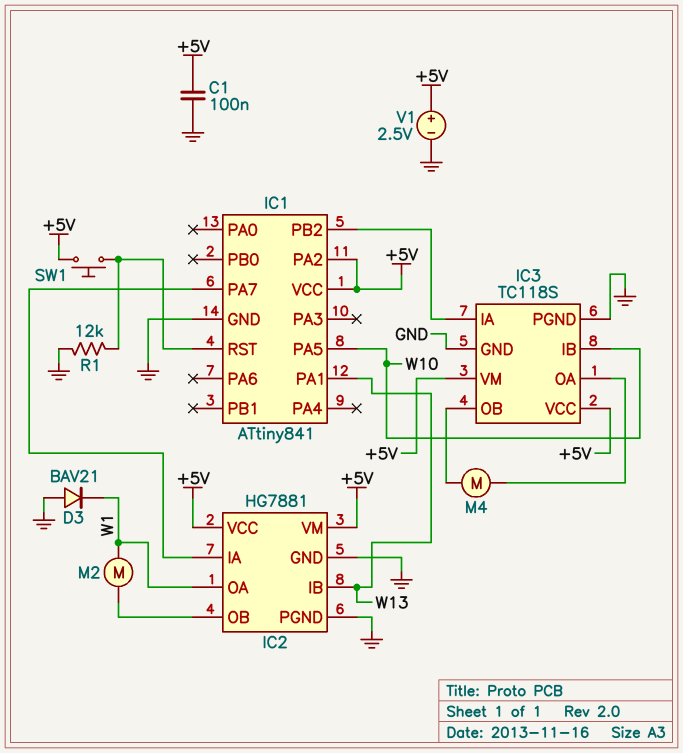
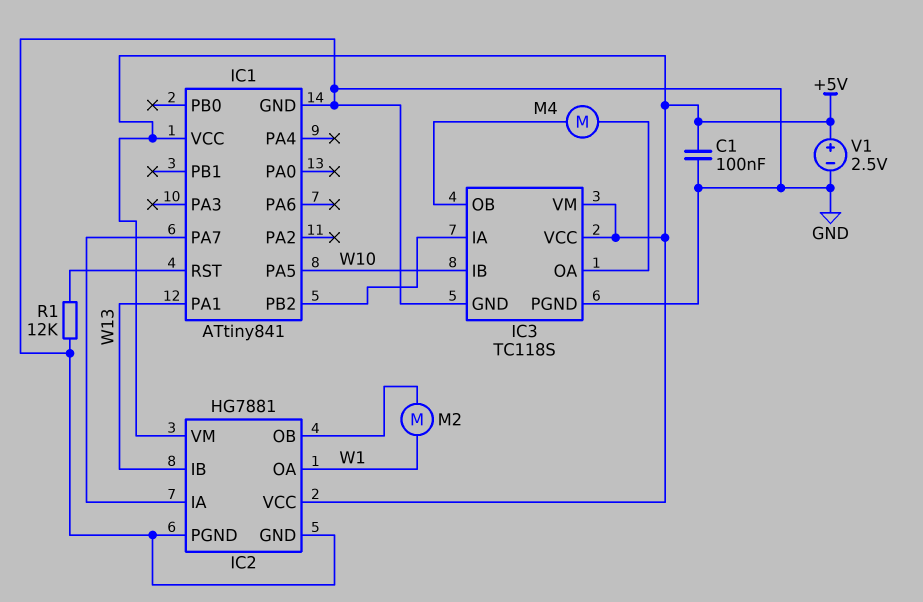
D3: diode BAV21 (A GND, K W1) -> none
IC1 pin PA2: +5V -> none
SW1: button (+5V, IC1/RST) -> none

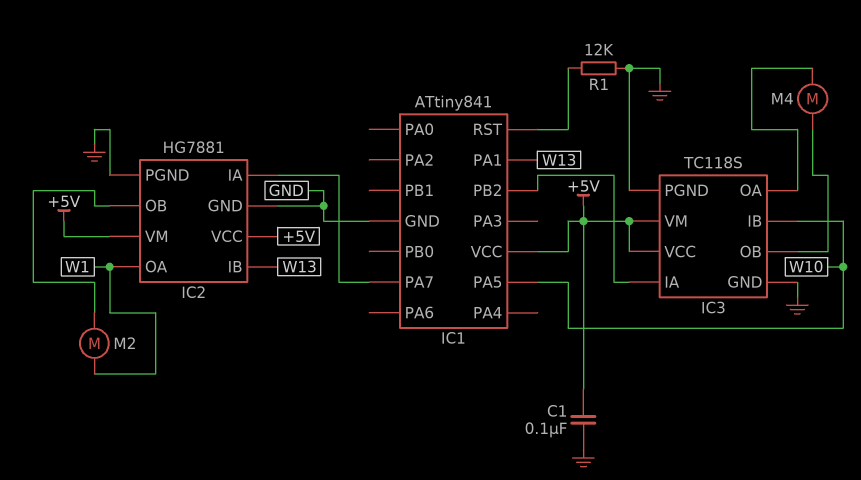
V1: 2.5V (plus +5V, minus GND) -> none

